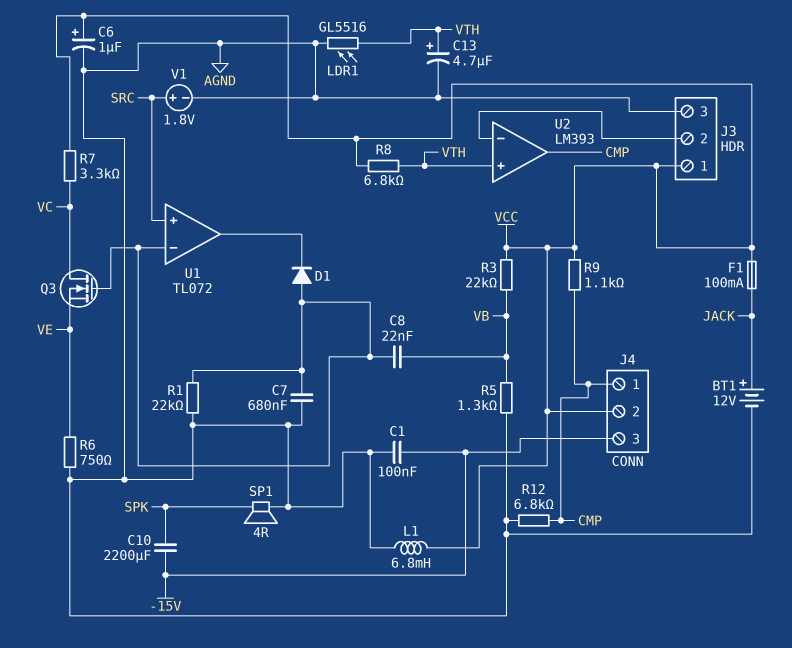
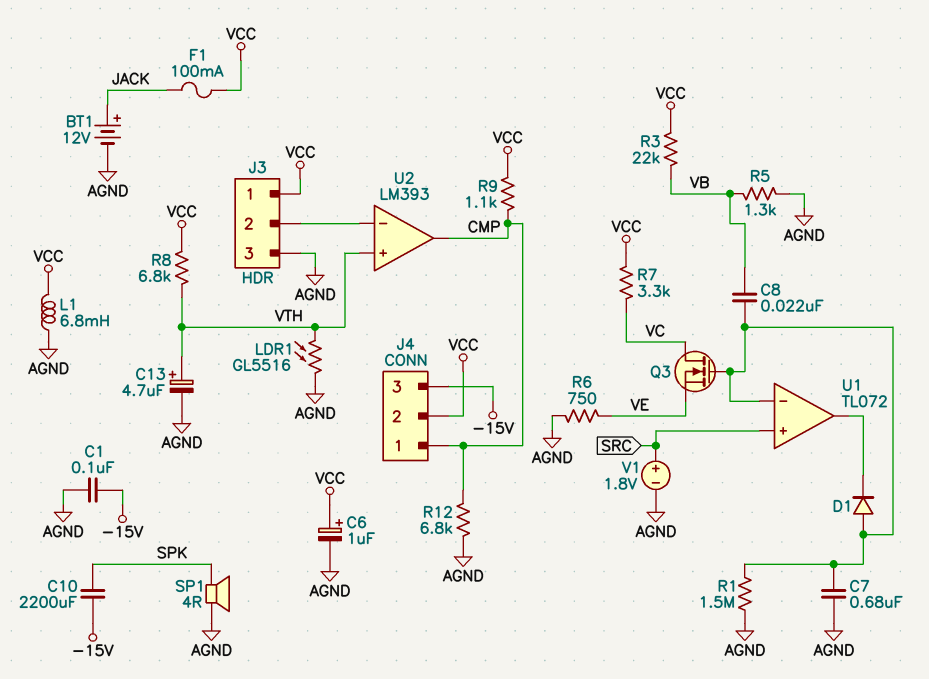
R1: 22k (AGND, U1/in-) -> 1.5M (AGND, U1/in-)

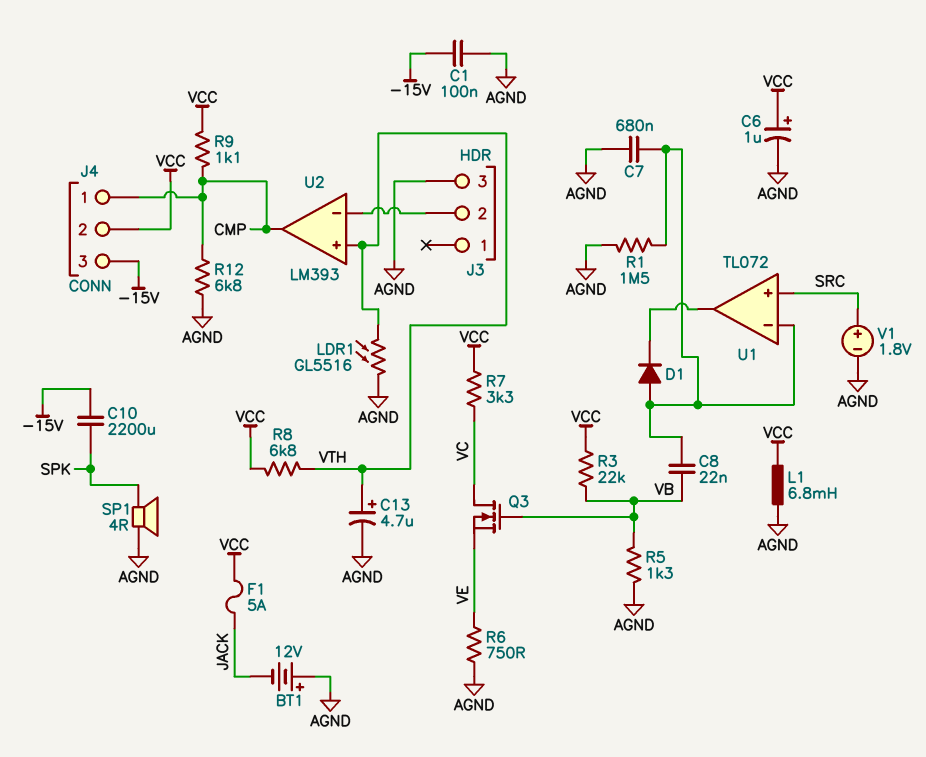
BT1: 12V (plus JACK, minus AGND) -> 12V (plus AGND, minus JACK)
F1: 100mA (JACK, VCC) -> 5A (JACK, VCC)
J3 pin 1: VCC -> none
Q3: NMOS (G U1/in-, D VC, S VE) -> NMOS (G VB, D VC, S VE)

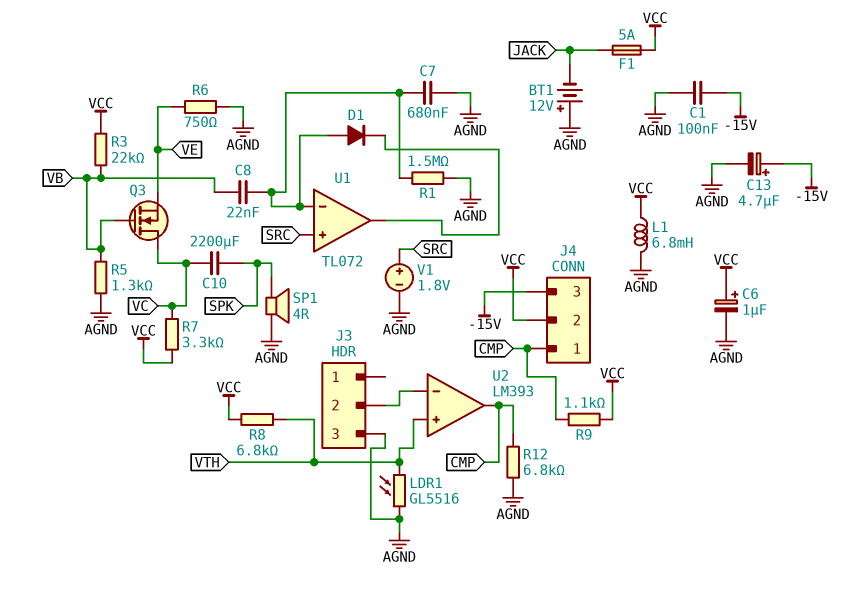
C10: 2200uF (-15V, SPK) -> 2200uF (SPK, VC)
C13: 4.7uF (plus VTH, minus AGND) -> 4.7uF (plus -15V, minus AGND)

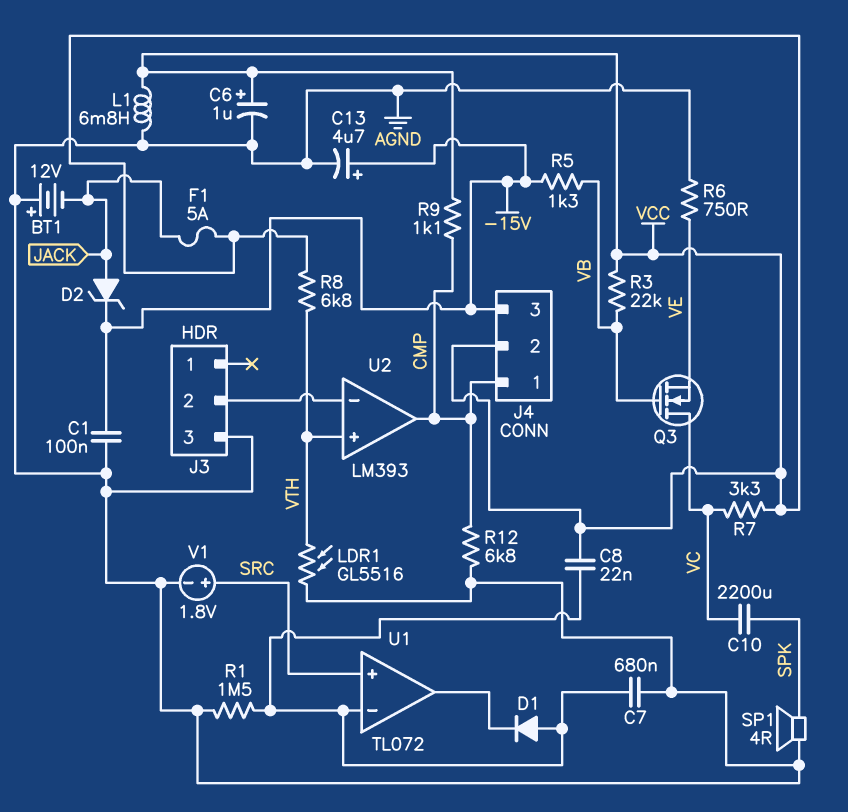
C8: 22nF (U1/in-, VB) -> 22nF (U1/in-, VCC)
D2: none -> zener (A JACK, K -15V)
R5: 1.3k (AGND, VB) -> 1.3k (-15V, VB)

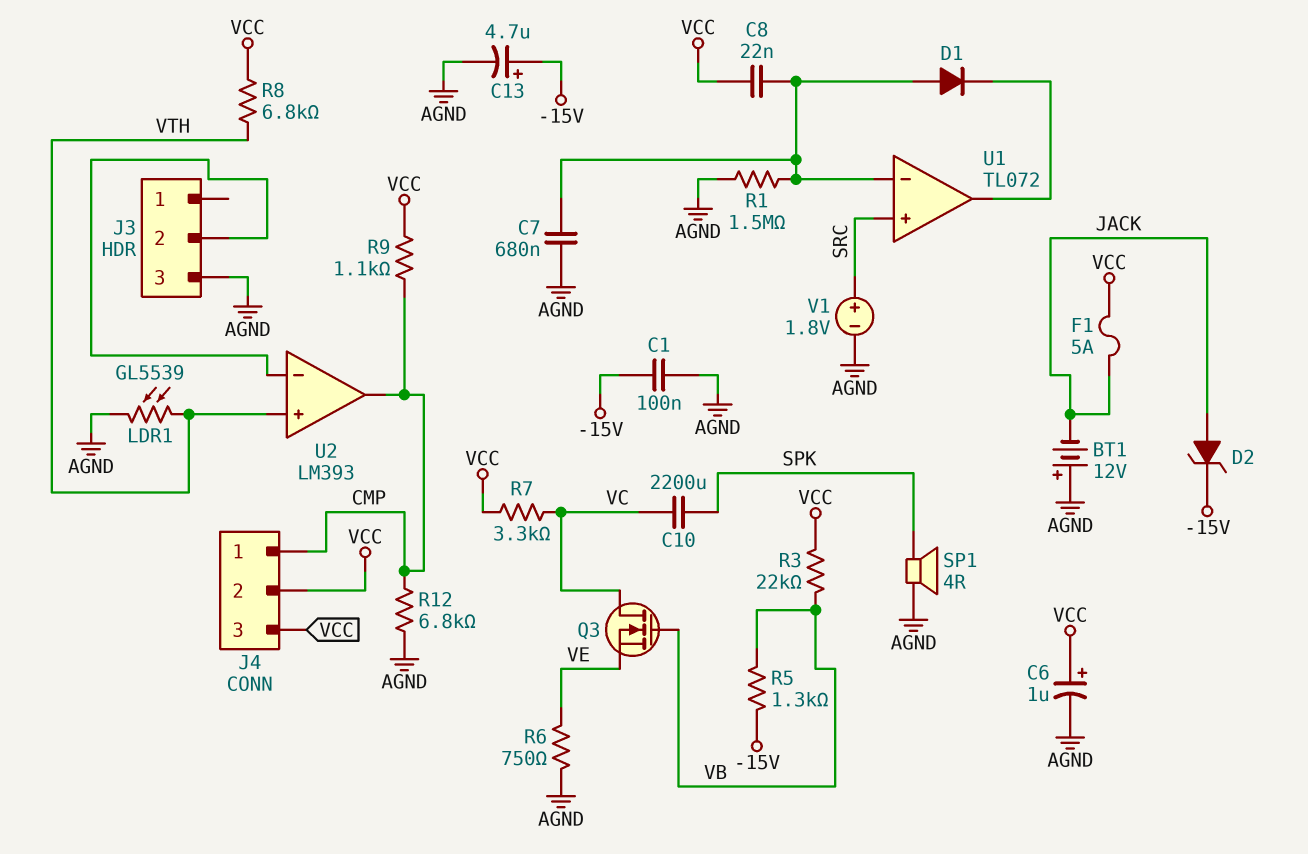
J4 pin 3: -15V -> VCC
L1: 6.8mH (AGND, VCC) -> none
LDR1: GL5516 (AGND, VTH) -> GL5539 (AGND, VTH)

